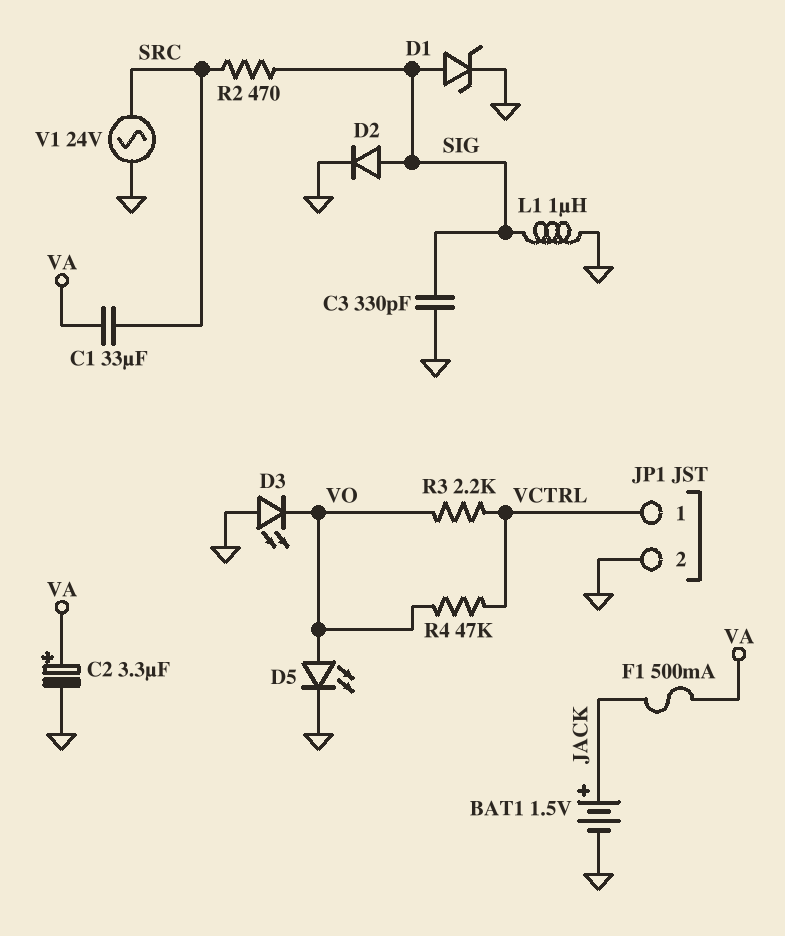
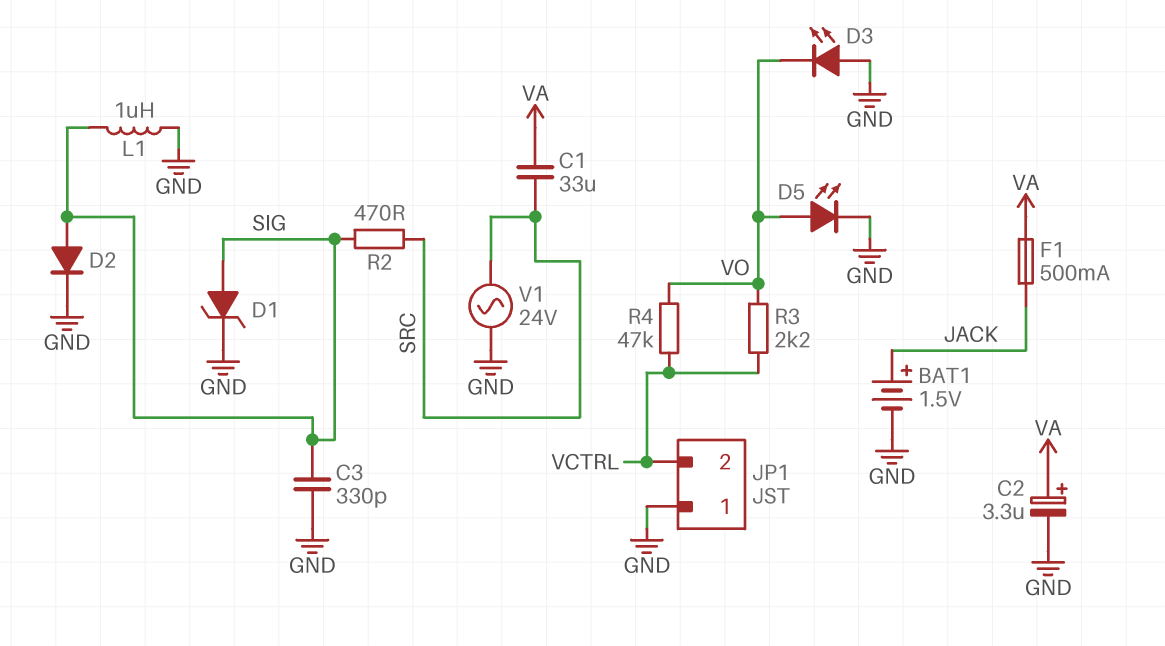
JP1 pin 1: VCTRL -> GND
JP1 pin 2: GND -> VCTRL

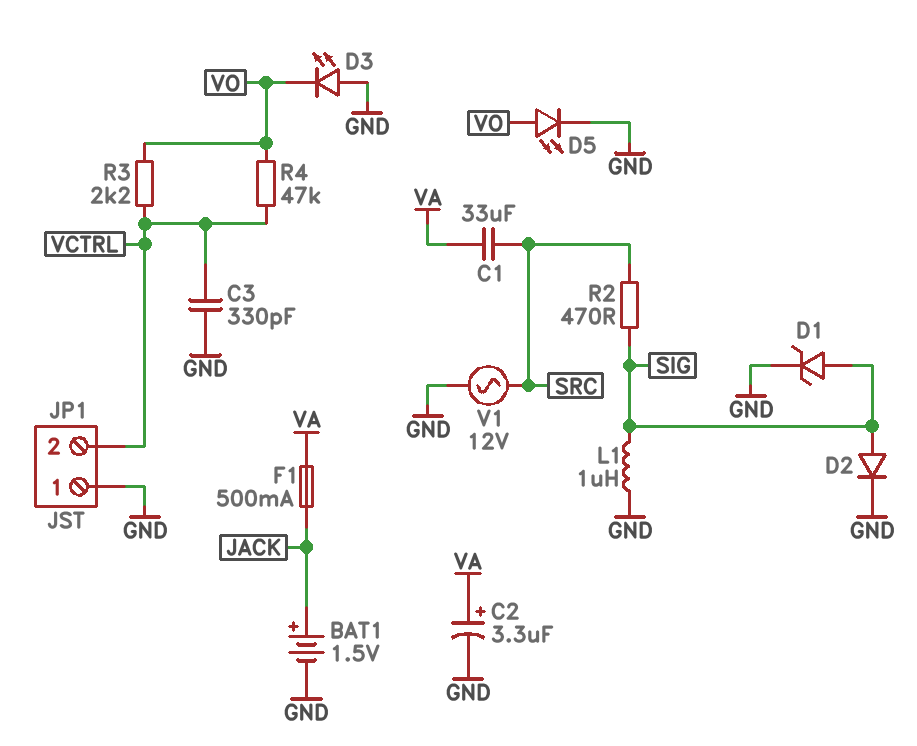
C3: 330pF (GND, SIG) -> 330pF (GND, VCTRL)
V1: AC 24V (GND, SRC) -> AC 12V (GND, SRC)

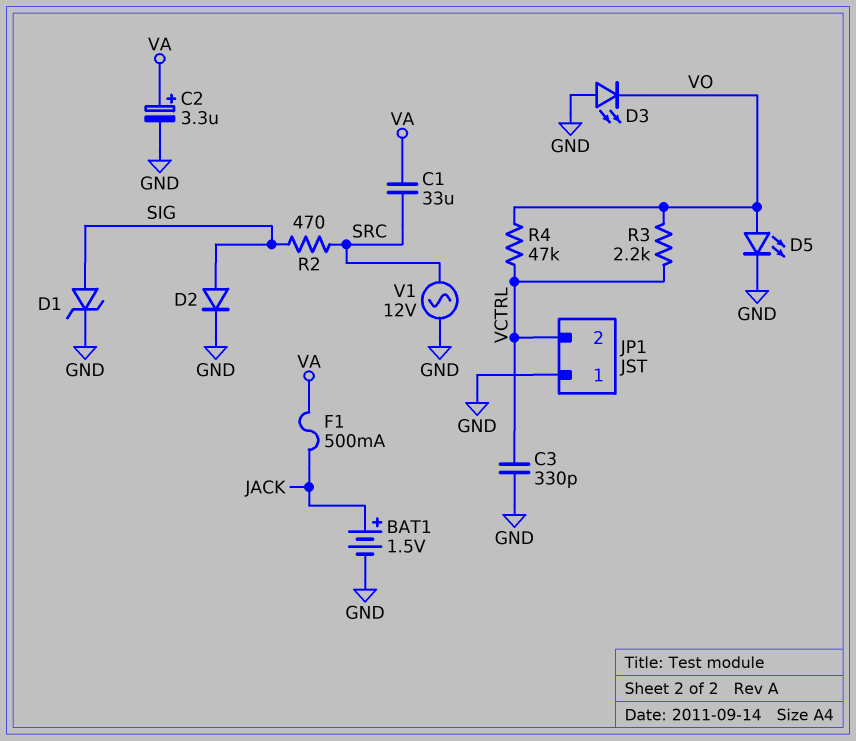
L1: 1uH (GND, SIG) -> none

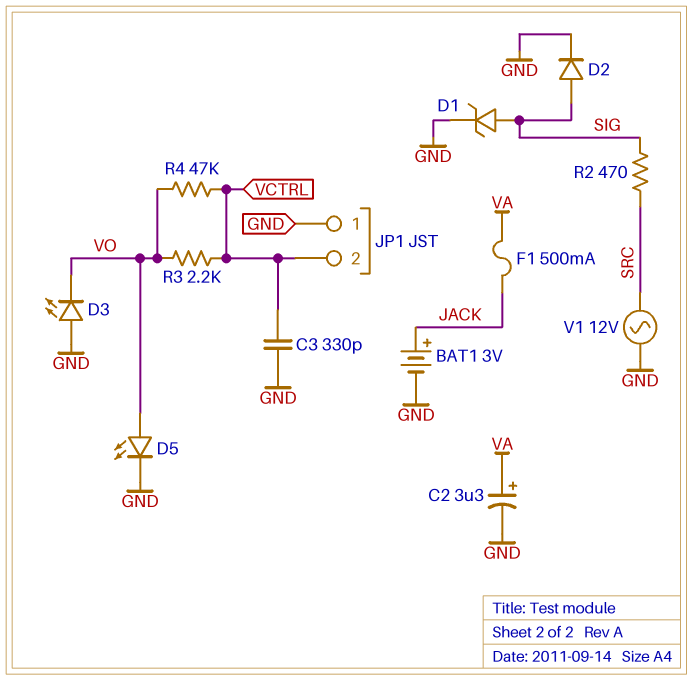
BAT1: 1.5V (plus JACK, minus GND) -> 3V (plus JACK, minus GND)
C1: 33uF (SRC, VA) -> none

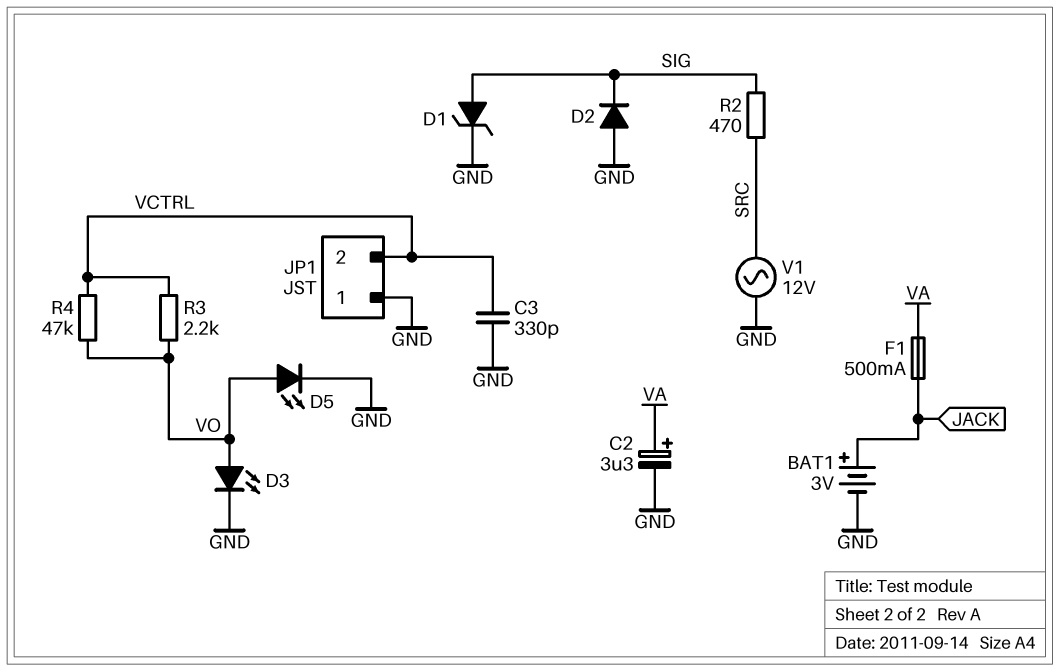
D2: diode (A SIG, K GND) -> diode (A GND, K SIG)
D3: LED (A GND, K VO) -> LED (A VO, K GND)

